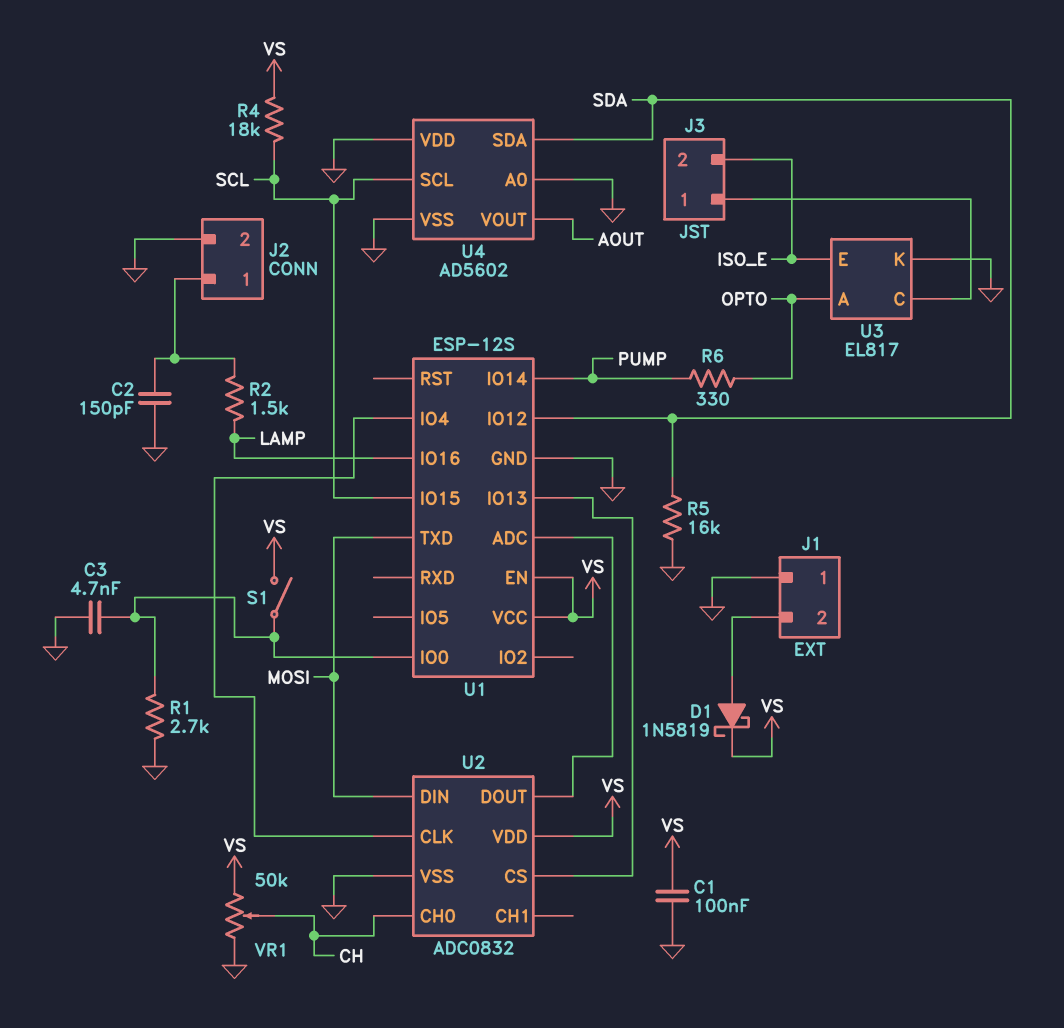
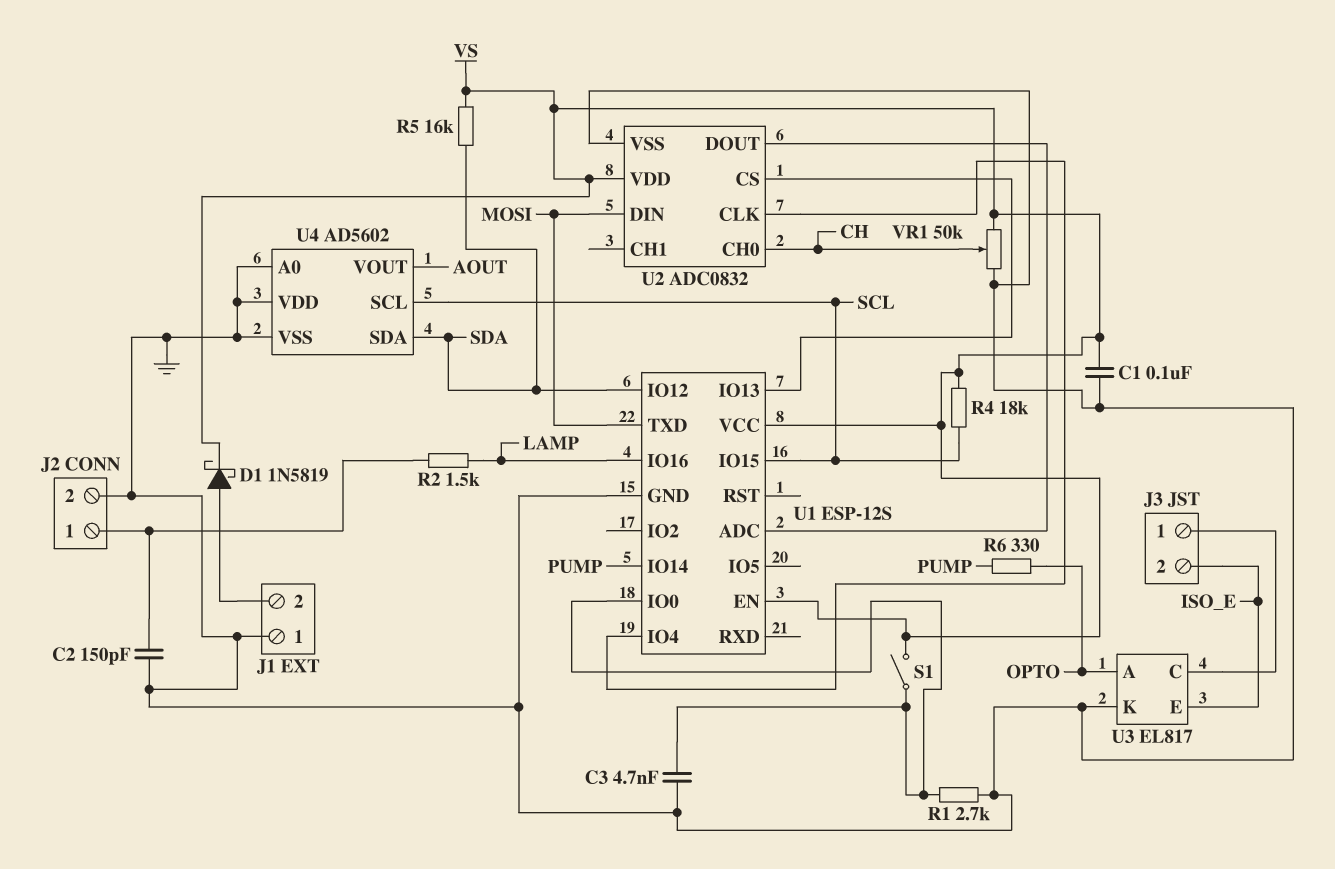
R5: 16k (GND, SDA) -> 16k (SDA, VS)

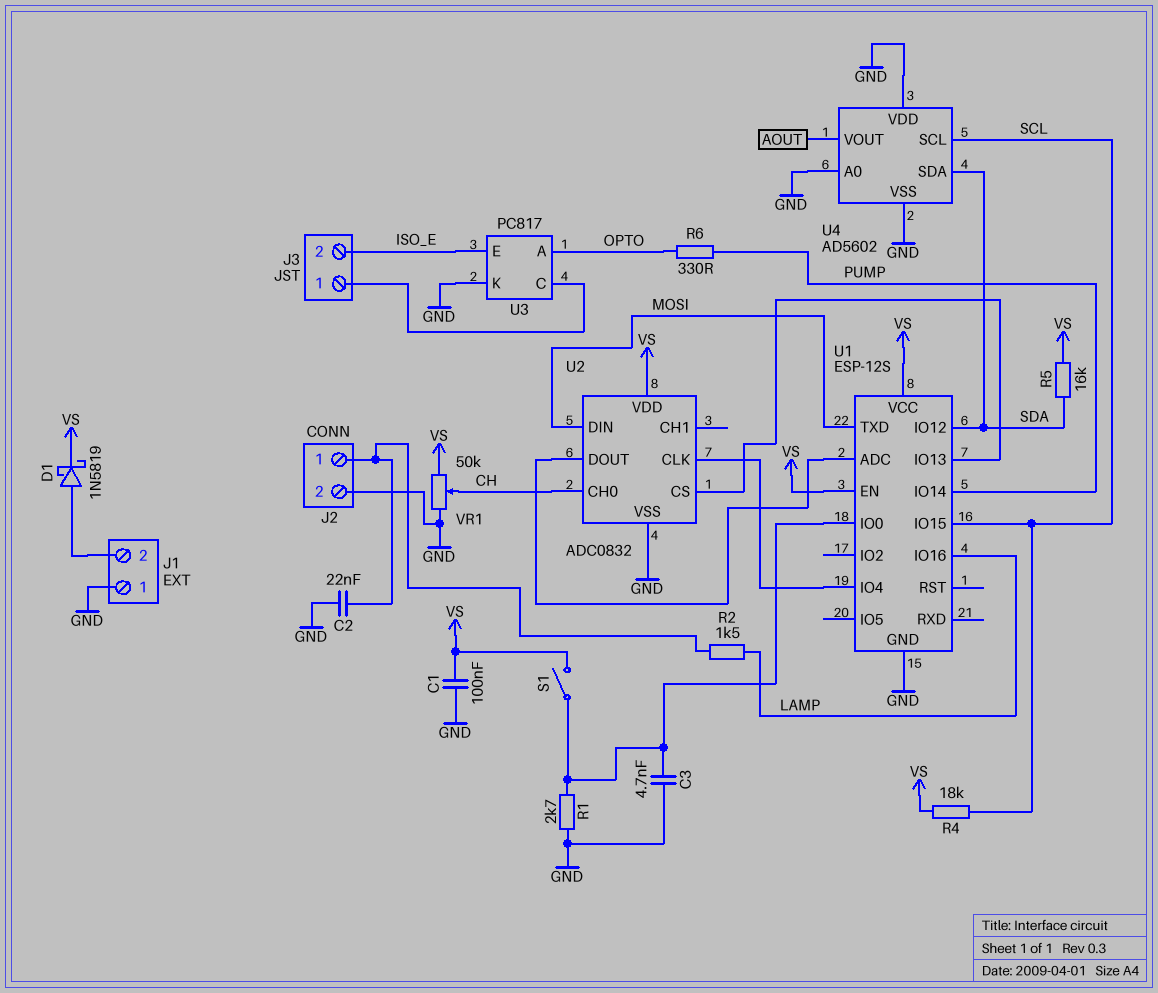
C2: 150pF (GND, J2/1) -> 22nF (GND, J2/1)
U3: EL817 -> PC817

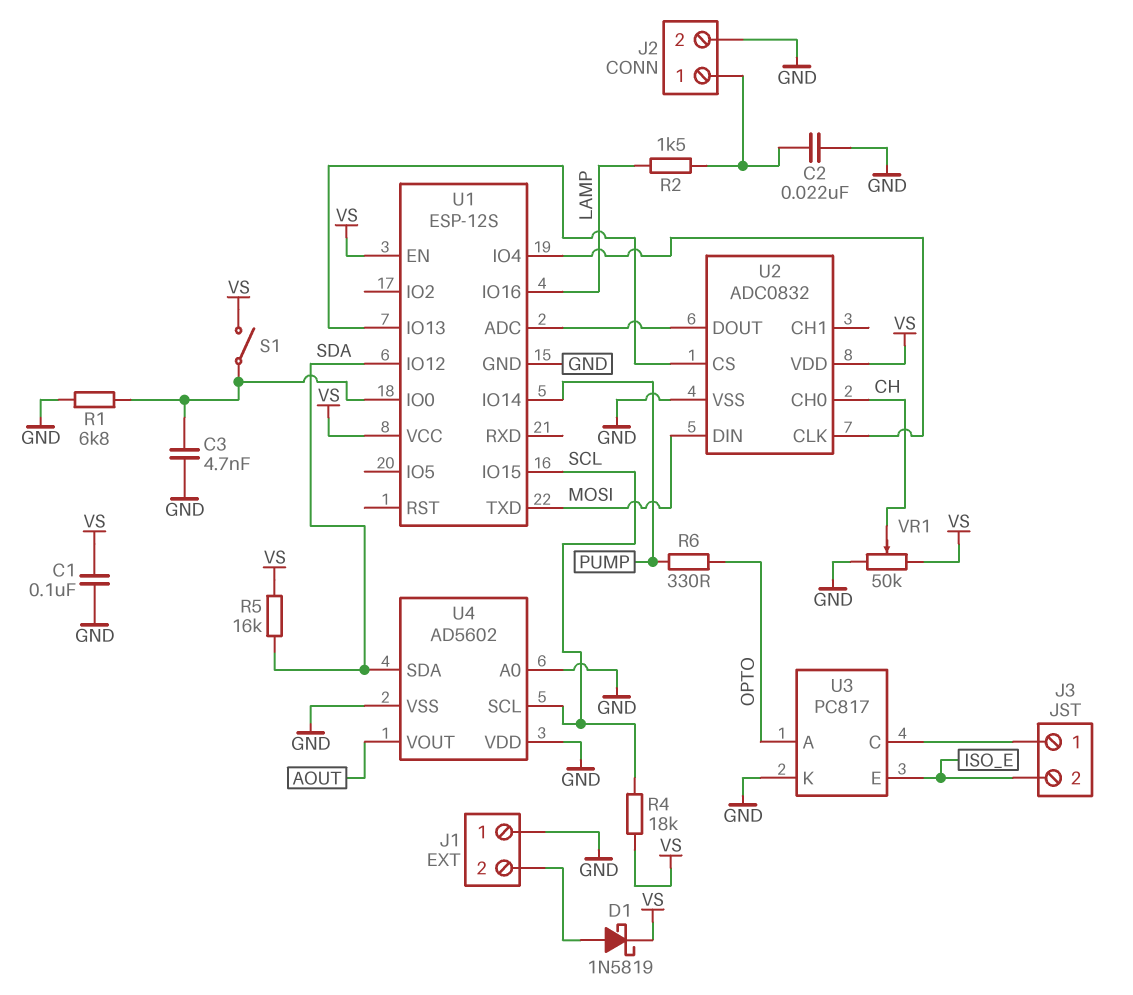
R1: 2.7k (GND, U1/IO0) -> 6.8k (GND, U1/IO0)

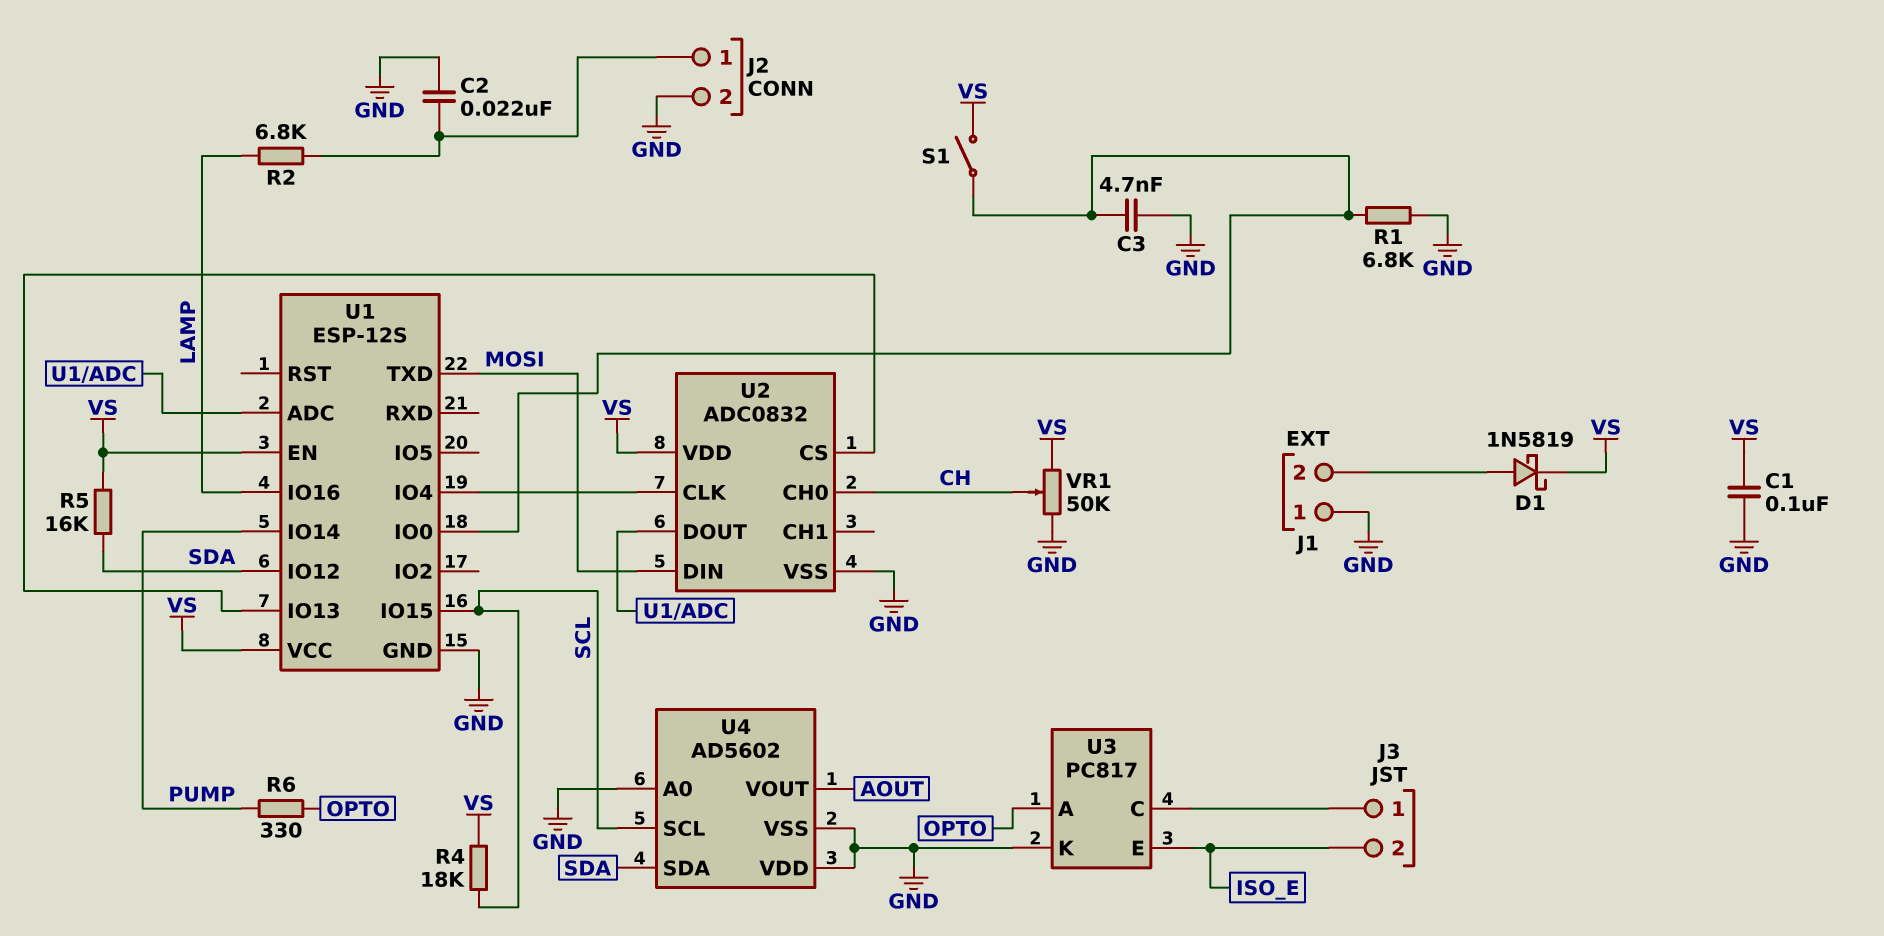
R2: 1.5k (J2/1, LAMP) -> 6.8k (J2/1, LAMP)

